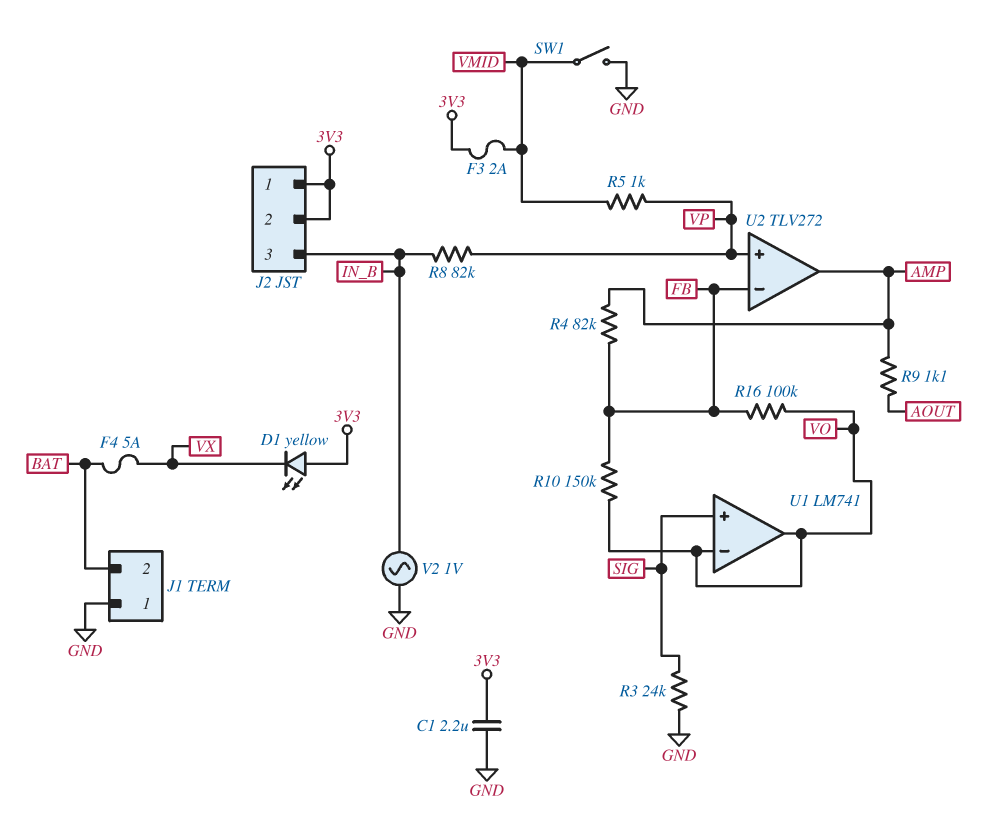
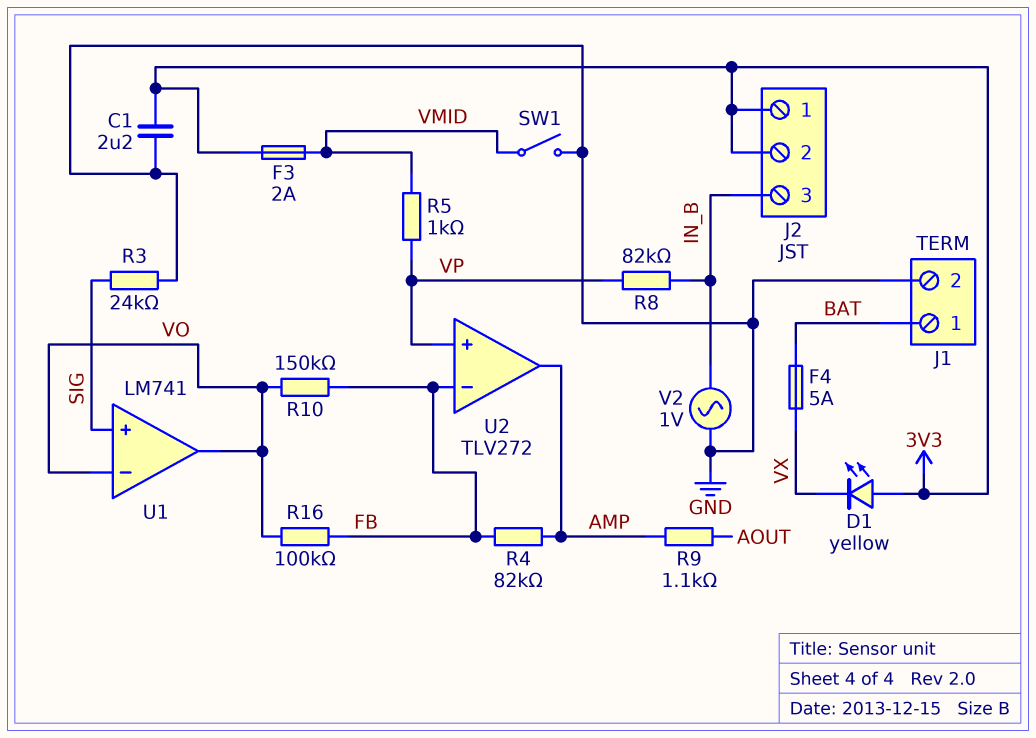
J1 pin 1: GND -> BAT
J1 pin 2: BAT -> GND

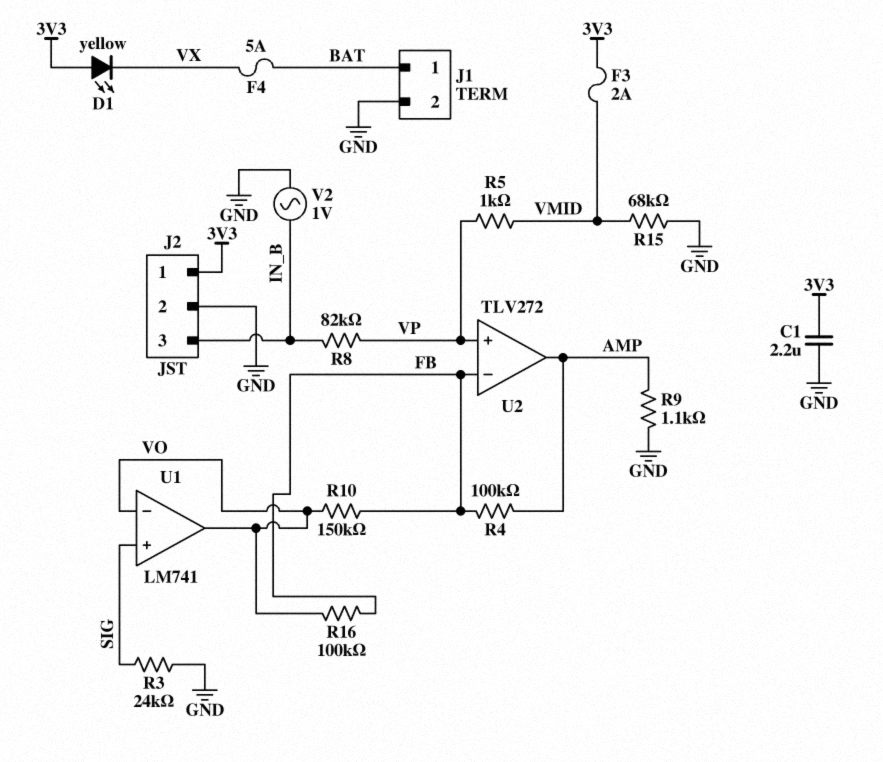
J2 pin 2: 3V3 -> GND
R4: 82k (AMP, FB) -> 100k (AMP, FB)
R9: 1.1k (AMP, AOUT) -> 1.1k (AMP, GND)
R15: none -> 68k (GND, VMID)
SW1: switch (GND, VMID) -> none

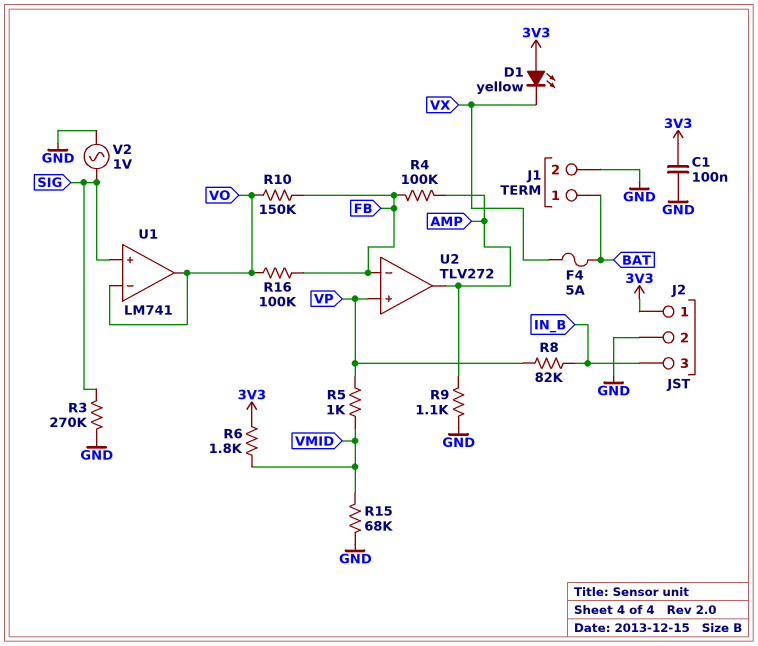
C1: 2.2uF (3V3, GND) -> 100nF (3V3, GND)
F3: 2A (3V3, VMID) -> none
R3: 24k (GND, SIG) -> 270k (GND, SIG)
R6: none -> 1.8k (3V3, VMID)
V2: AC 1V (GND, IN_B) -> AC 1V (GND, SIG)

